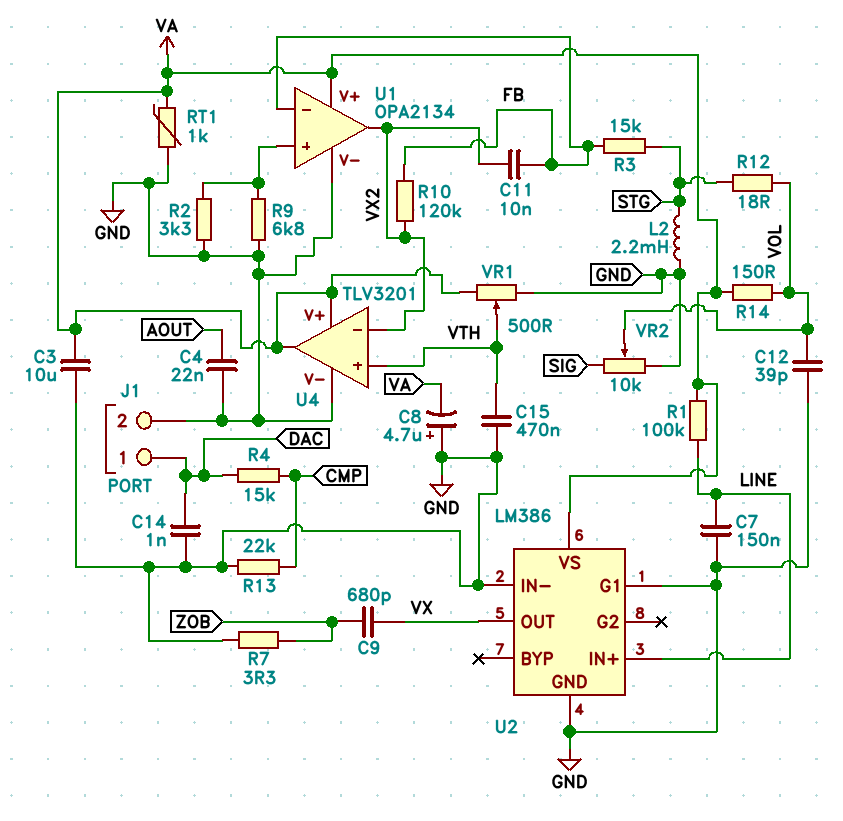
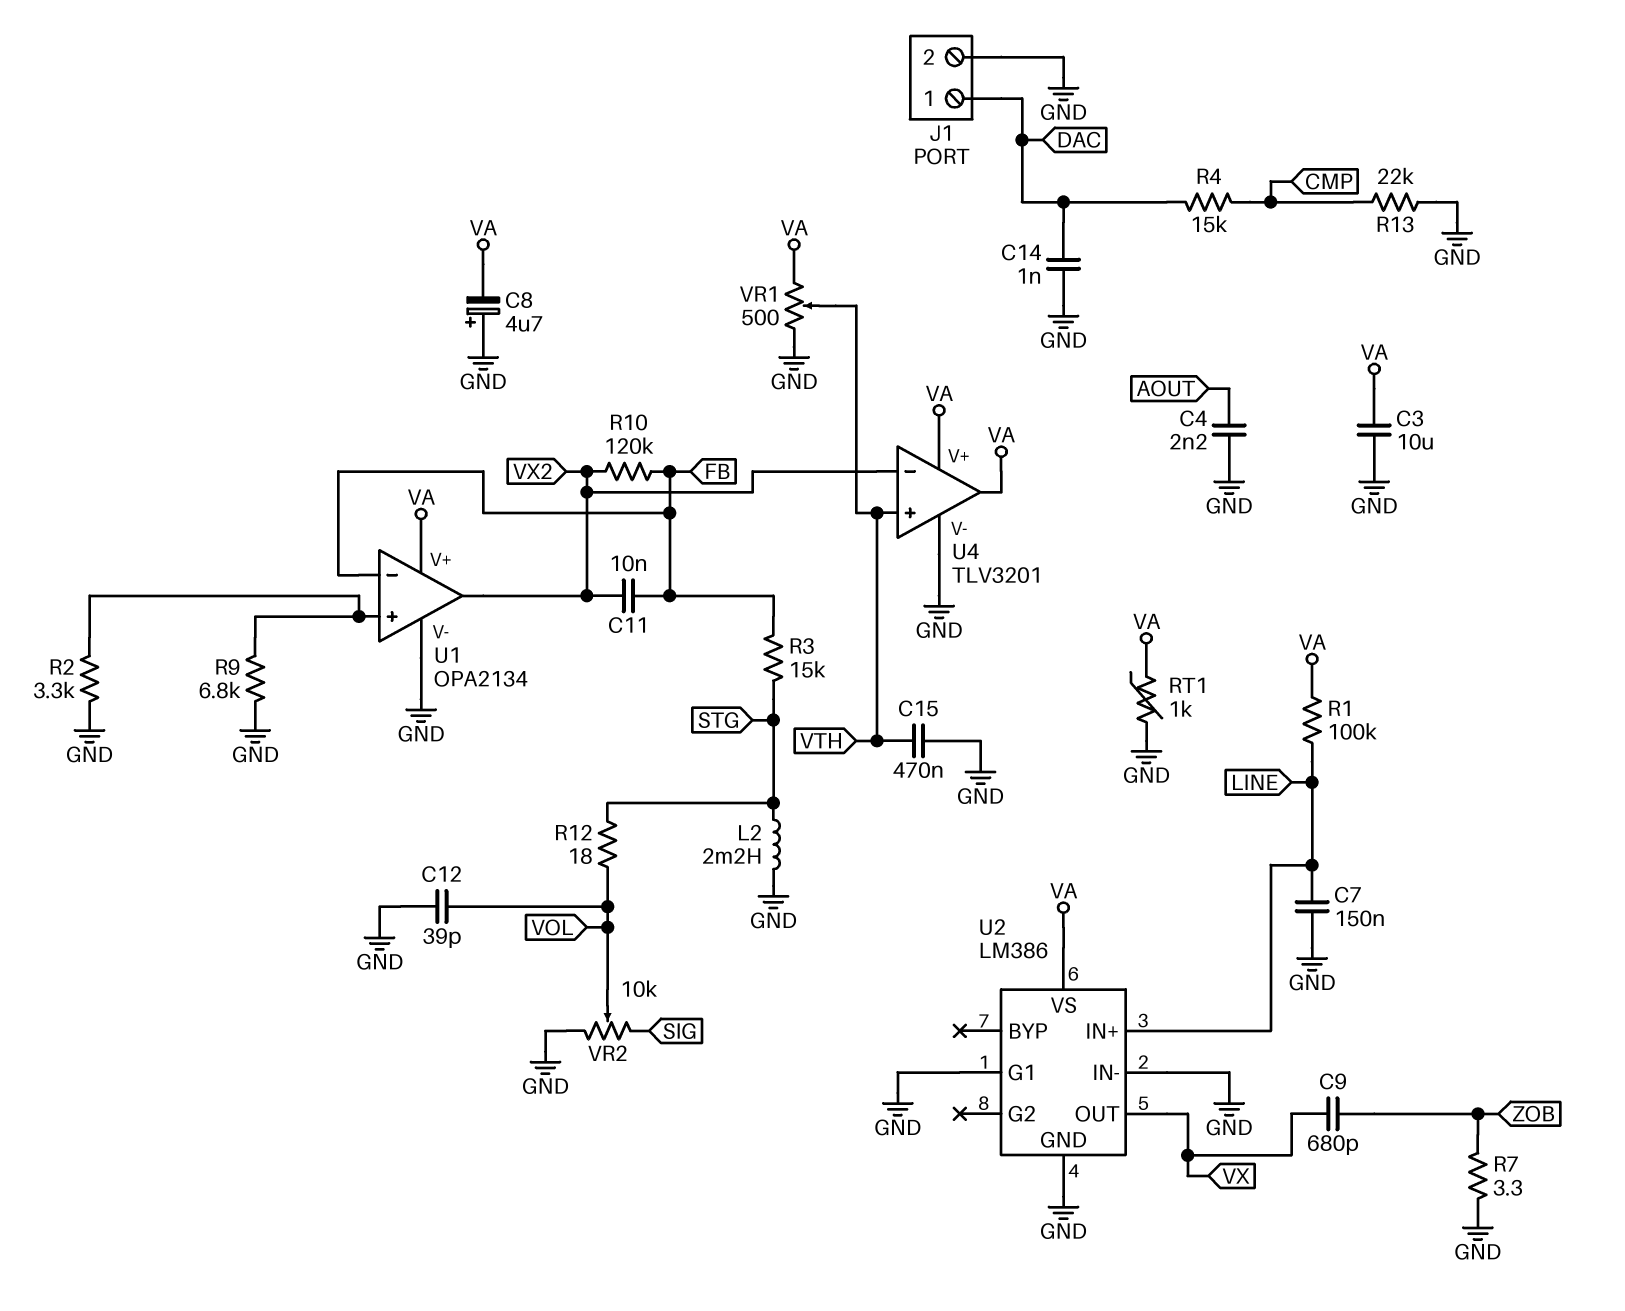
C4: 22nF (AOUT, GND) -> 2.2nF (AOUT, GND)
R14: 150 (VA, VOL) -> none

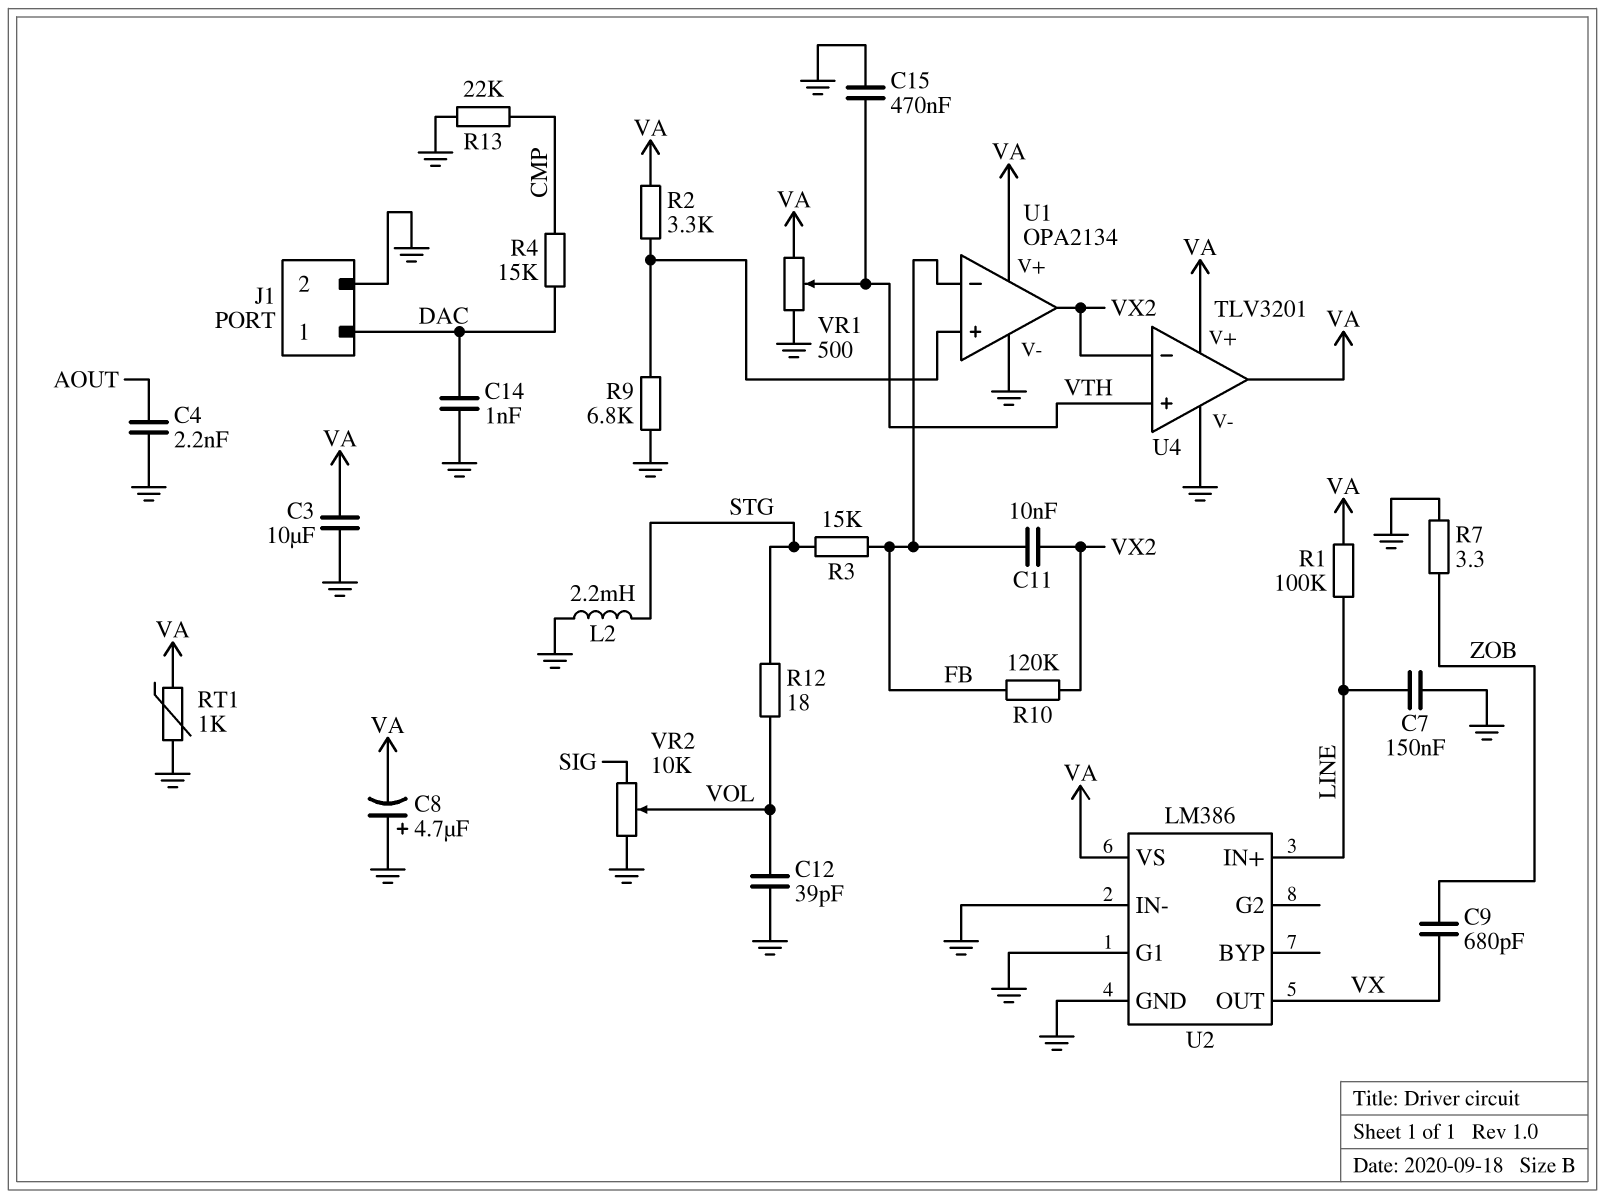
R2: 3.3k (GND, U1/in+) -> 3.3k (U1/in+, VA)

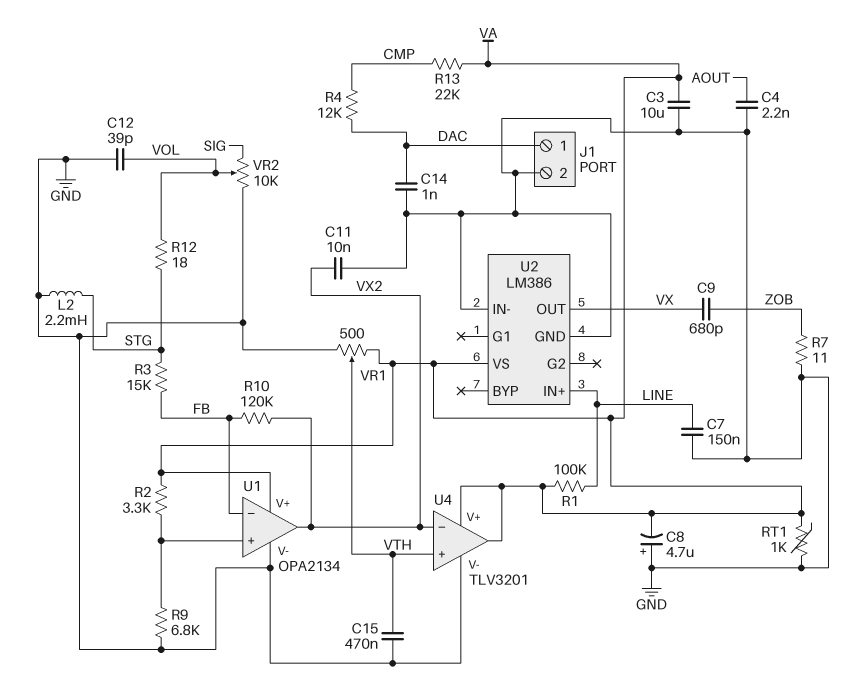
C11: 10nF (FB, VX2) -> 10nF (GND, VX2)
R4: 15k (CMP, DAC) -> 12k (CMP, DAC)
R7: 3.3 (GND, ZOB) -> 11 (GND, ZOB)
R13: 22k (CMP, GND) -> 22k (CMP, VA)
U2 pin G1: GND -> none

